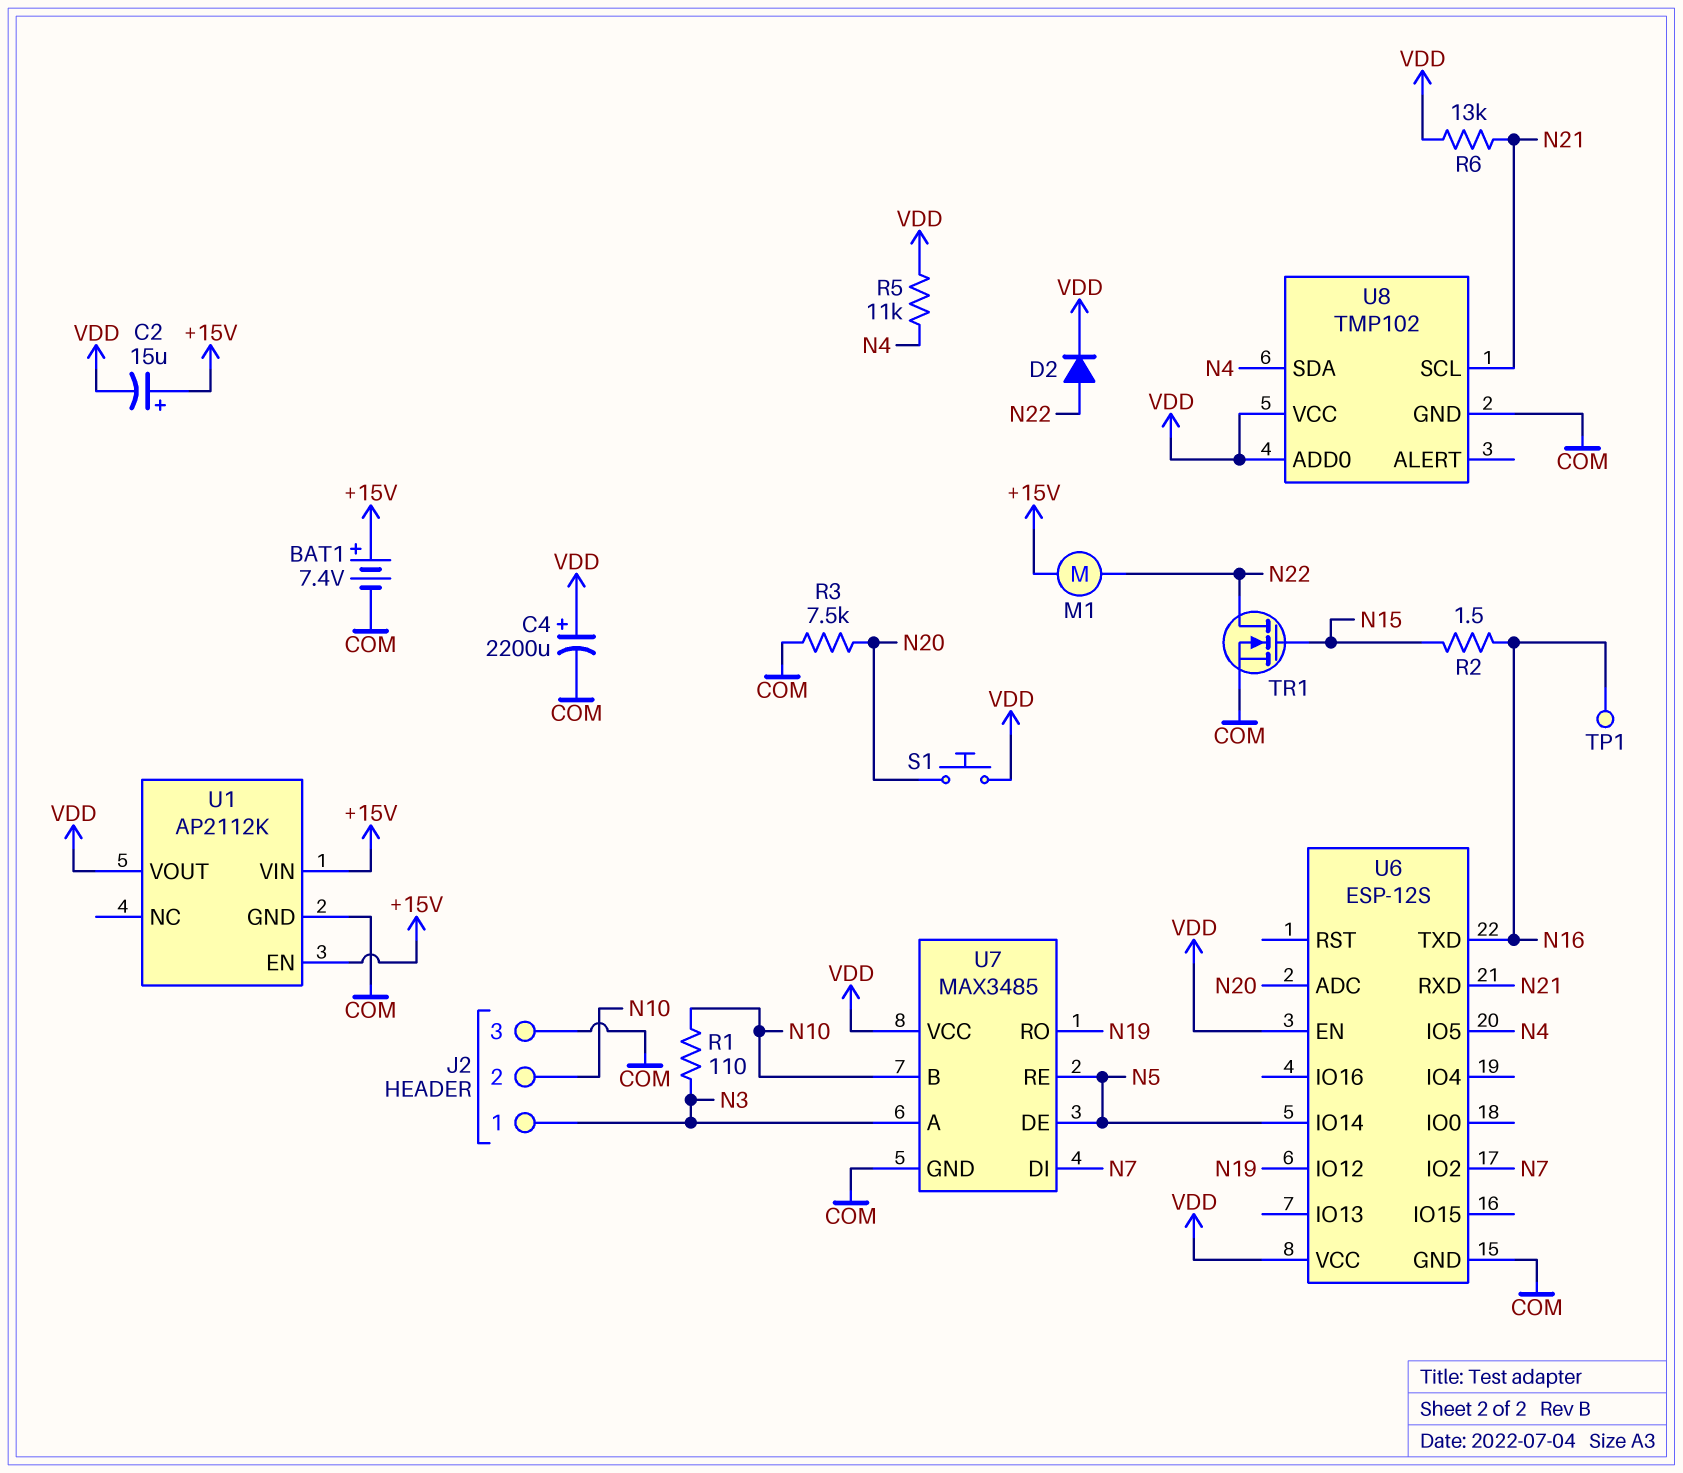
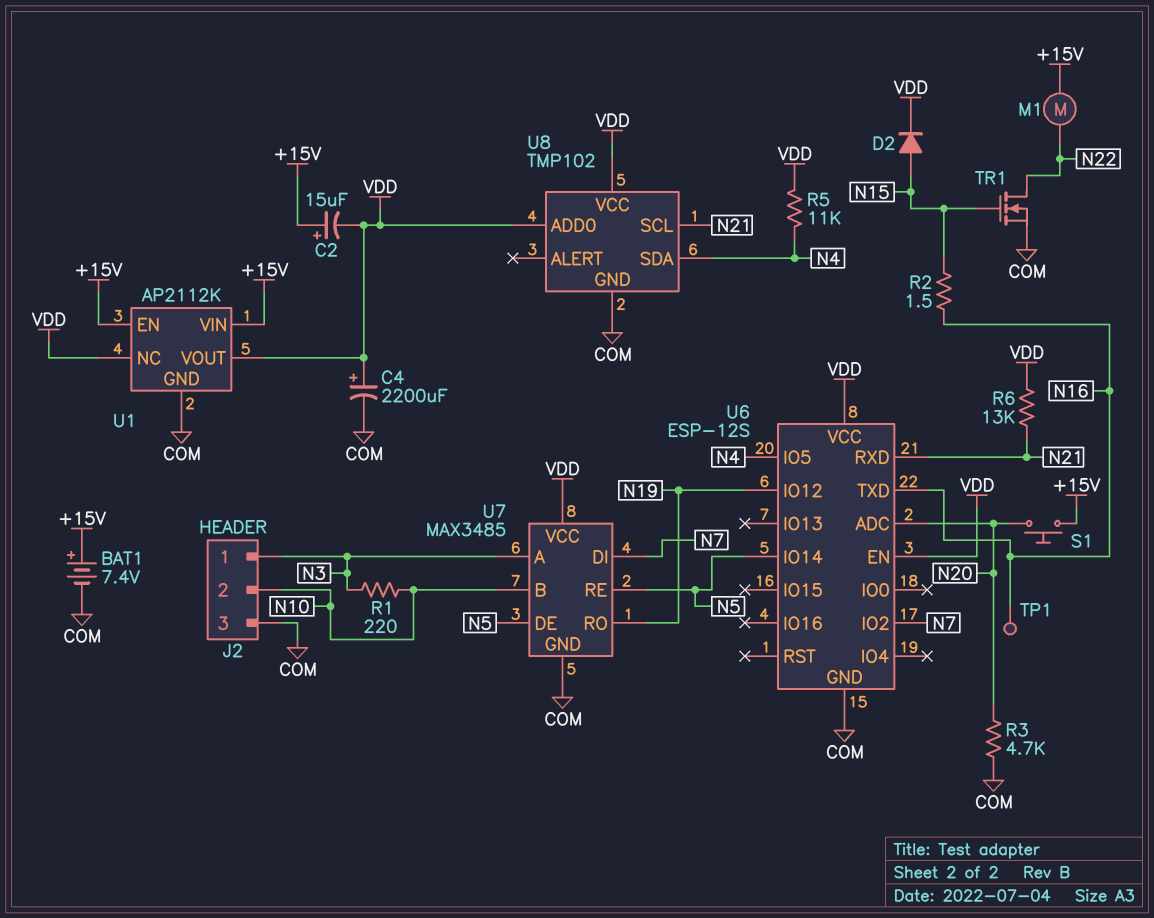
D2: diode (A N22, K VDD) -> diode (A N15, K VDD)
R1: 110 (N3, N10) -> 220 (N3, N10)
R3: 7.5k (COM, N20) -> 4.7k (COM, N20)
S1: button (N20, VDD) -> button (+15V, N20)
U1 pin NC: none -> VDD

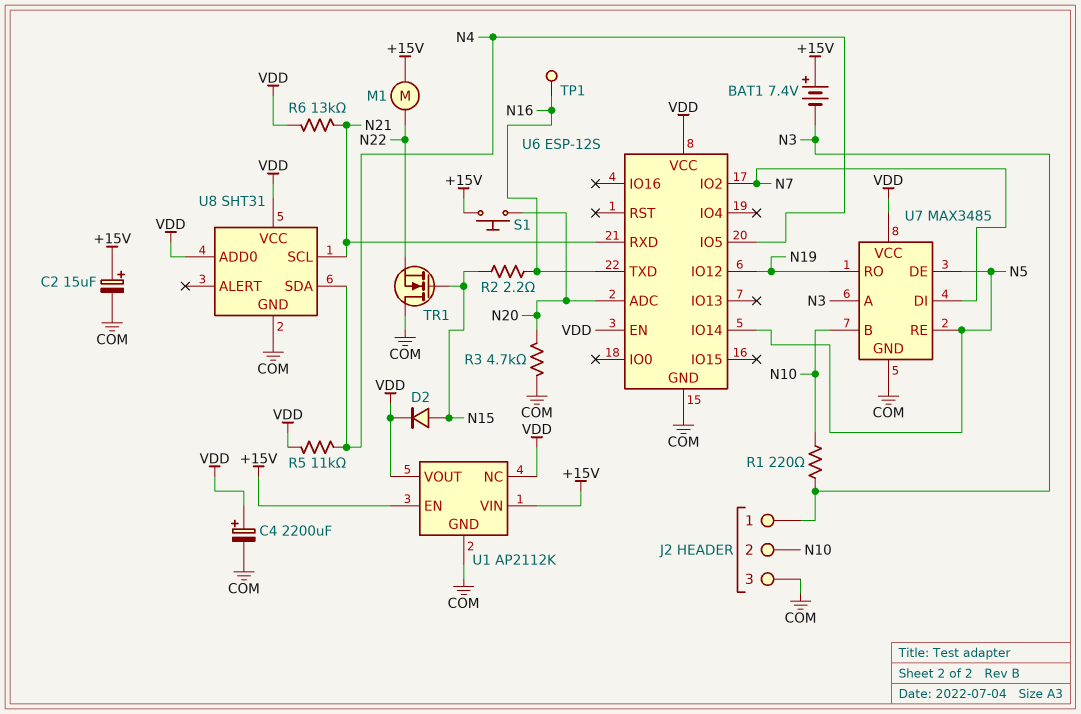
BAT1: 7.4V (plus +15V, minus COM) -> 7.4V (plus +15V, minus N3)
C2: 15uF (plus +15V, minus VDD) -> 15uF (plus +15V, minus COM)
R2: 1.5 (N15, N16) -> 2.2 (N15, N16)
TR1: NMOS (G N15, D N22, S COM) -> NMOS (G N15, D COM, S N22)
U8: TMP102 -> SHT31

